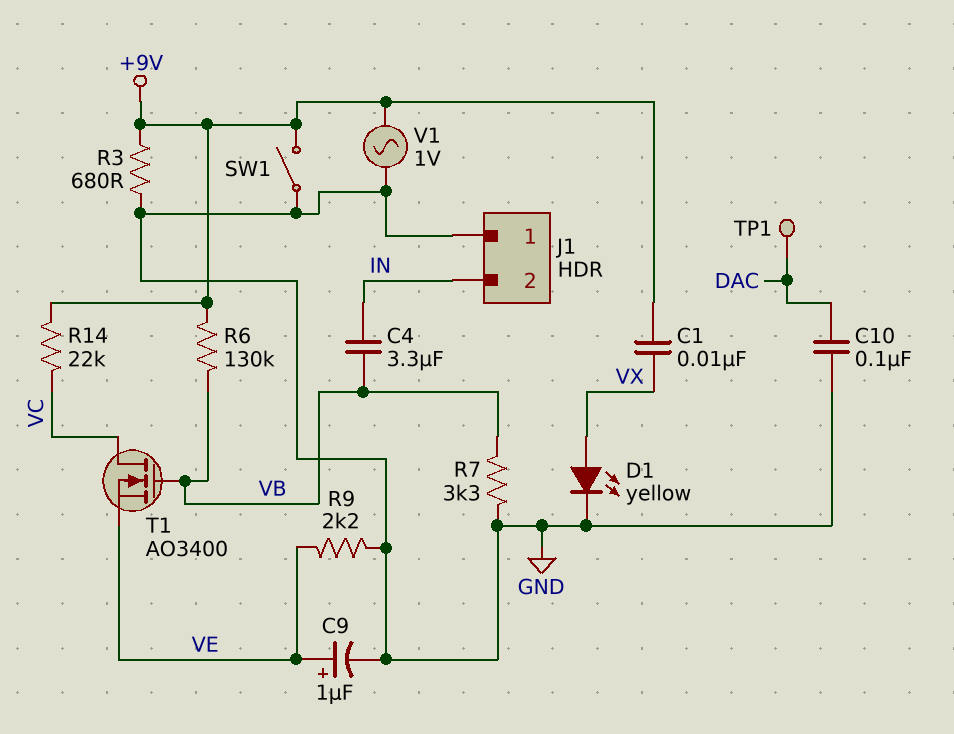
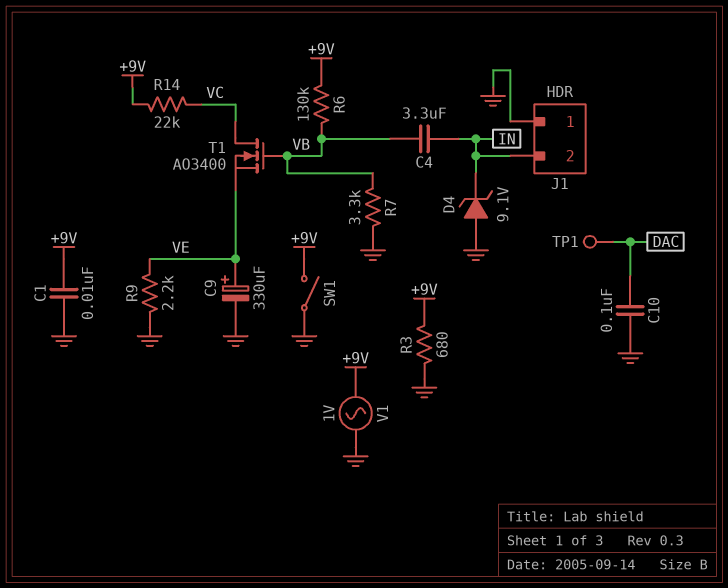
C1: 10nF (+9V, VX) -> 10nF (+9V, GND)
C9: 1uF (plus VE, minus GND) -> 330uF (plus VE, minus GND)
D1: LED yellow (A VX, K GND) -> none
D4: none -> zener 9.1V (A GND, K IN)

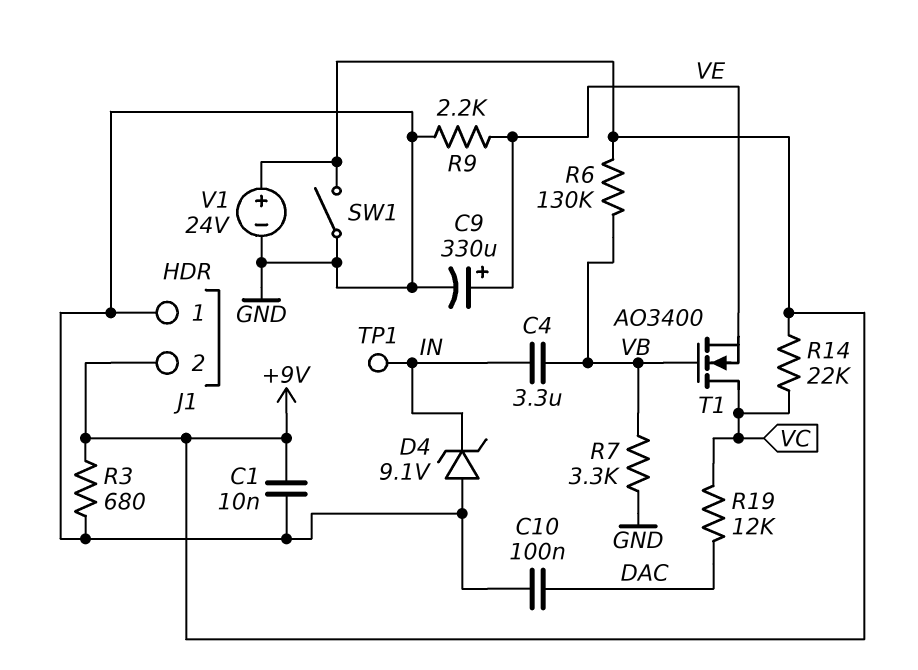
J1 pin 2: IN -> +9V
R19: none -> 12k (DAC, VC)
TP1: test point (DAC) -> test point (IN)
V1: AC 1V (+9V, GND) -> 24V (plus +9V, minus GND)

